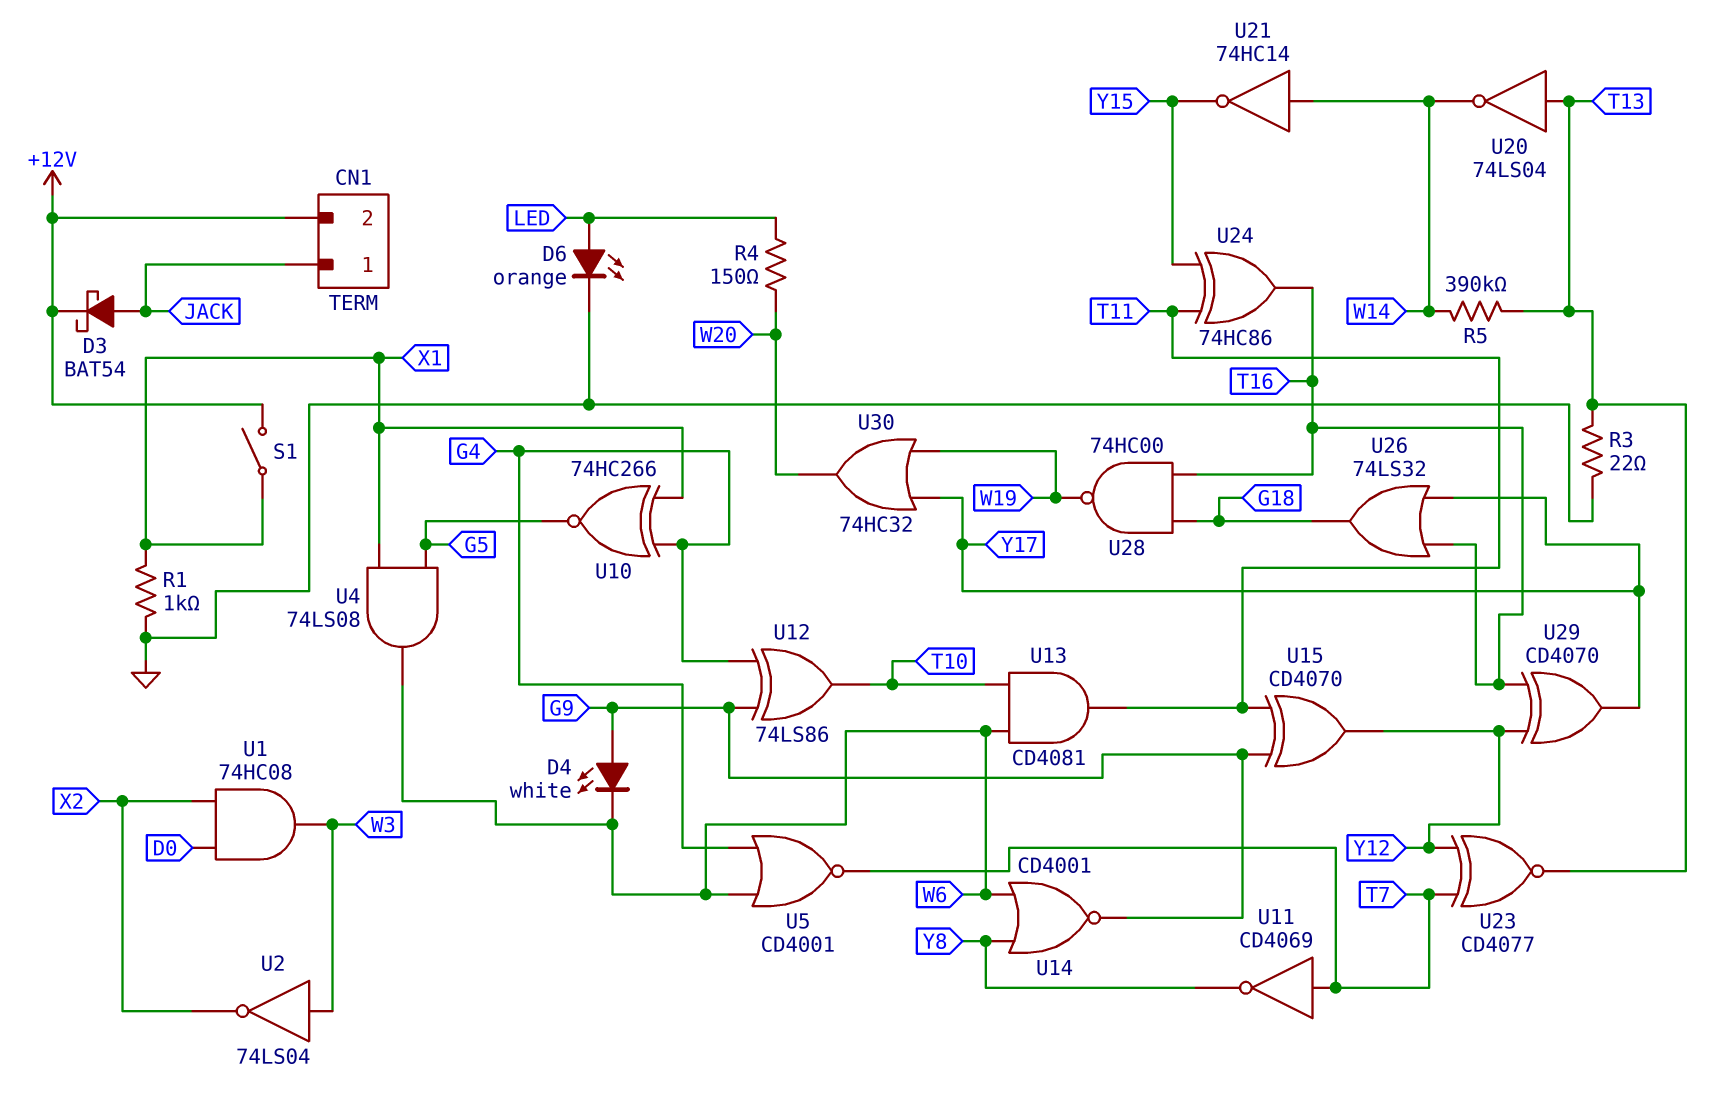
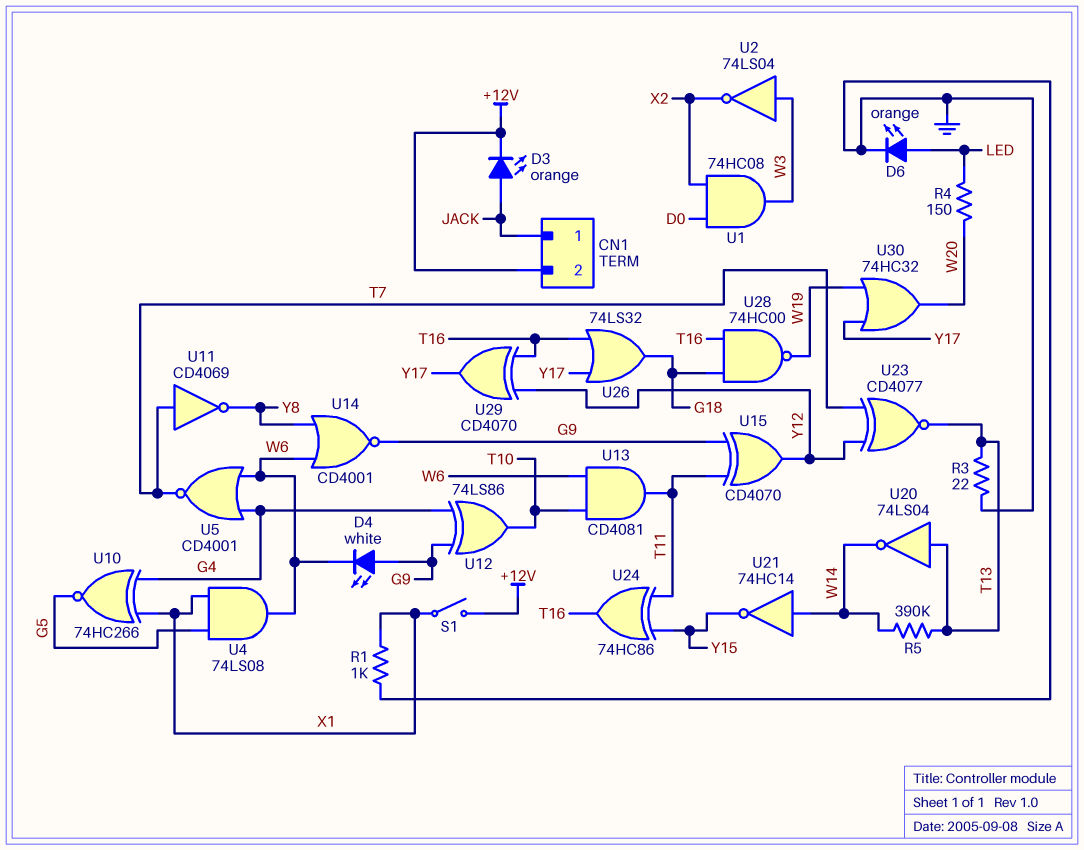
D3: schottky BAT54 (A JACK, K +12V) -> LED orange (A JACK, K +12V)

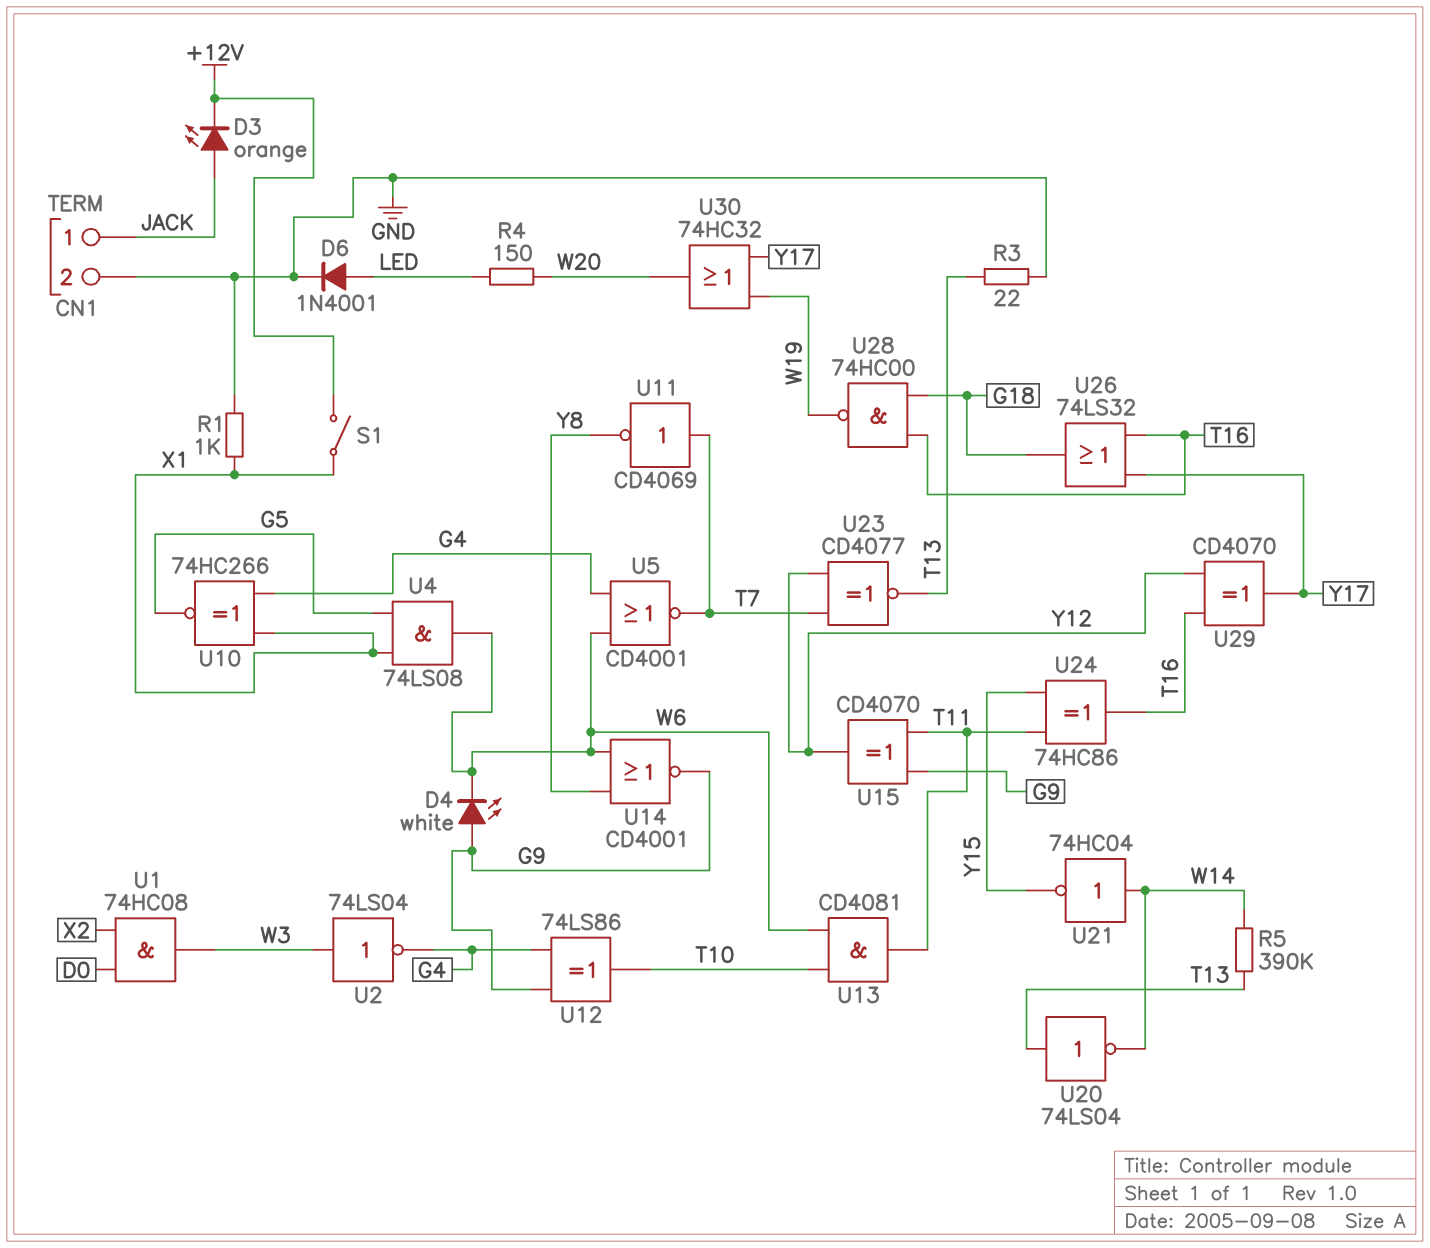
CN1 pin 2: +12V -> GND
D6: LED orange (A LED, K GND) -> diode 1N4001 (A LED, K GND)
U2: NOT 74LS04 (in W3, out X2) -> NOT 74LS04 (in W3, out G4)
U21: NOT 74HC14 (in W14, out Y15) -> NOT 74HC04 (in W14, out Y15)

